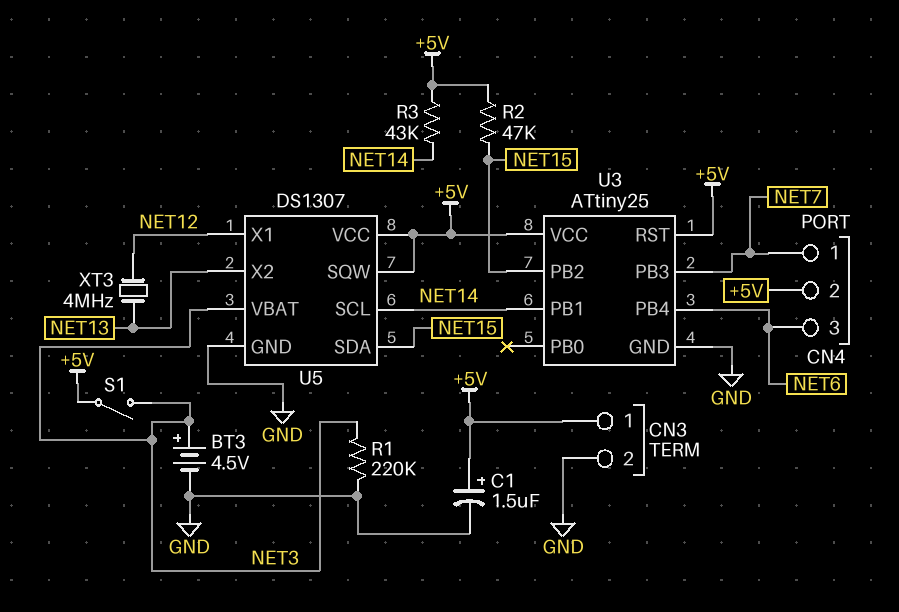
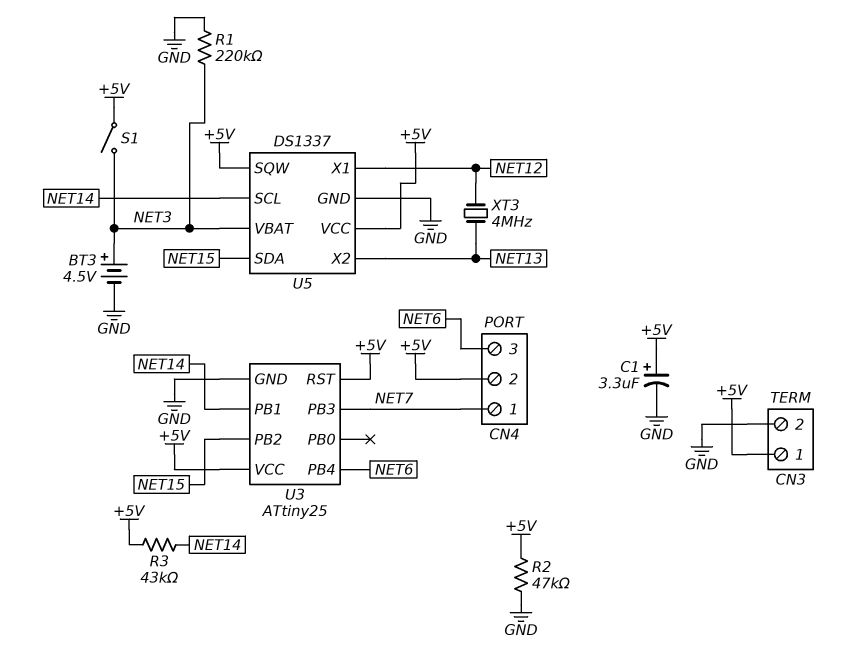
C1: 1.5uF (plus +5V, minus GND) -> 3.3uF (plus +5V, minus GND)
R2: 47k (+5V, NET15) -> 47k (+5V, GND)
U5: DS1307 -> DS1337

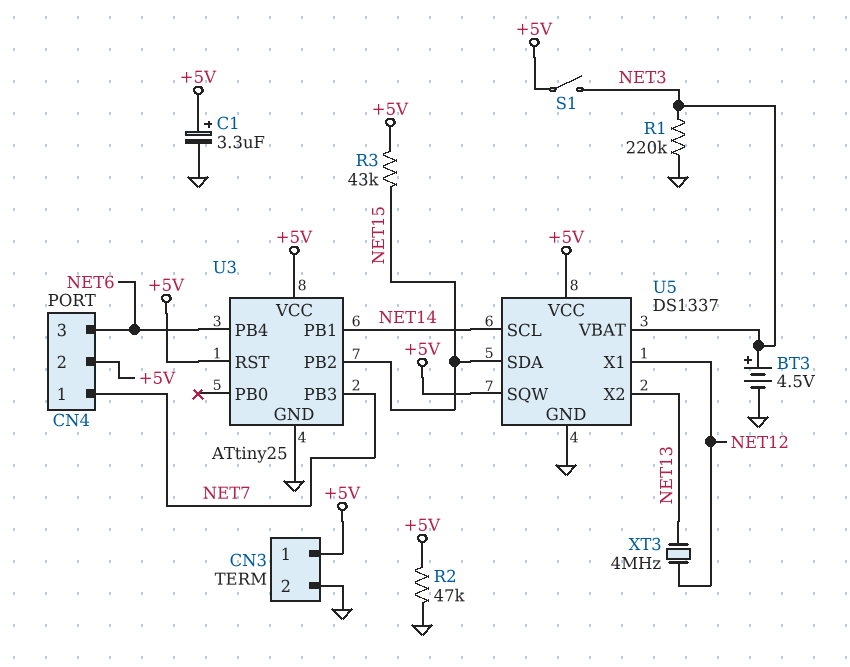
R3: 43k (+5V, NET14) -> 43k (+5V, NET15)

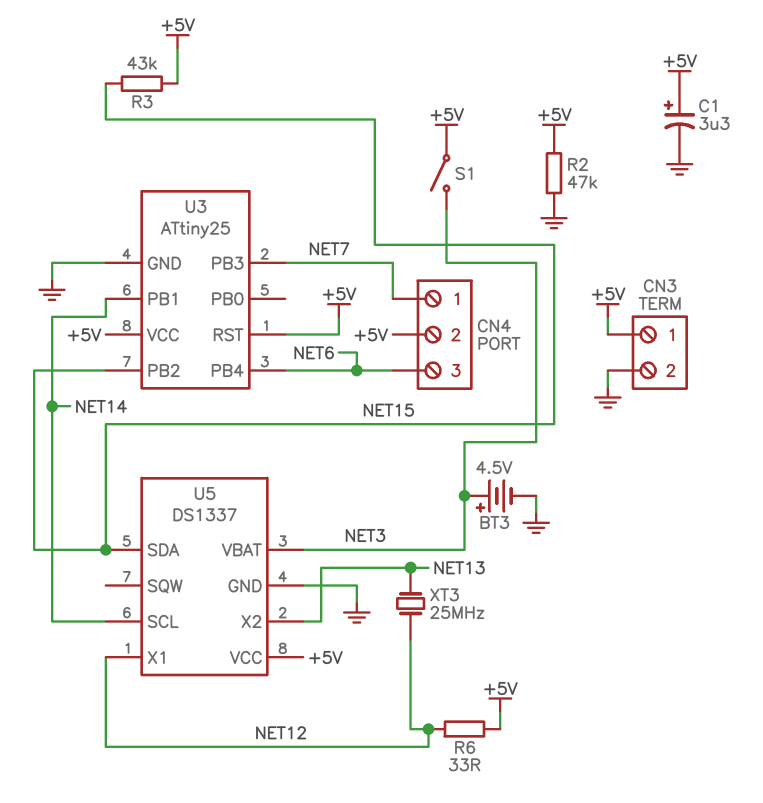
R1: 220k (GND, NET3) -> none
R6: none -> 33 (+5V, NET12)
U5 pin SQW: +5V -> none
XT3: 4MHz (NET12, NET13) -> 25MHz (NET12, NET13)

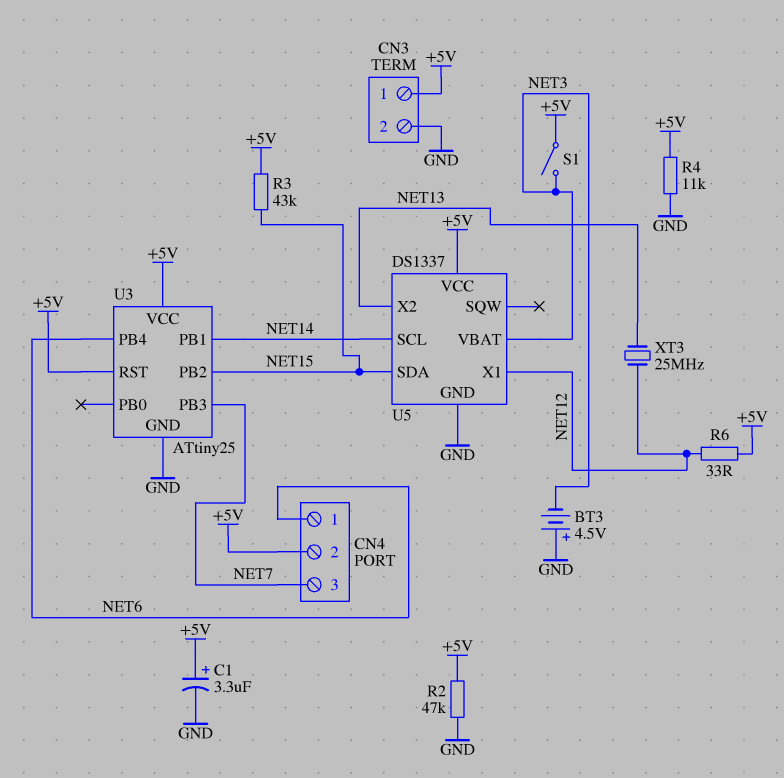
BT3: 4.5V (plus NET3, minus GND) -> 4.5V (plus GND, minus NET3)
CN4 pin 1: NET7 -> NET6
CN4 pin 3: NET6 -> NET7
R4: none -> 11k (+5V, GND)

